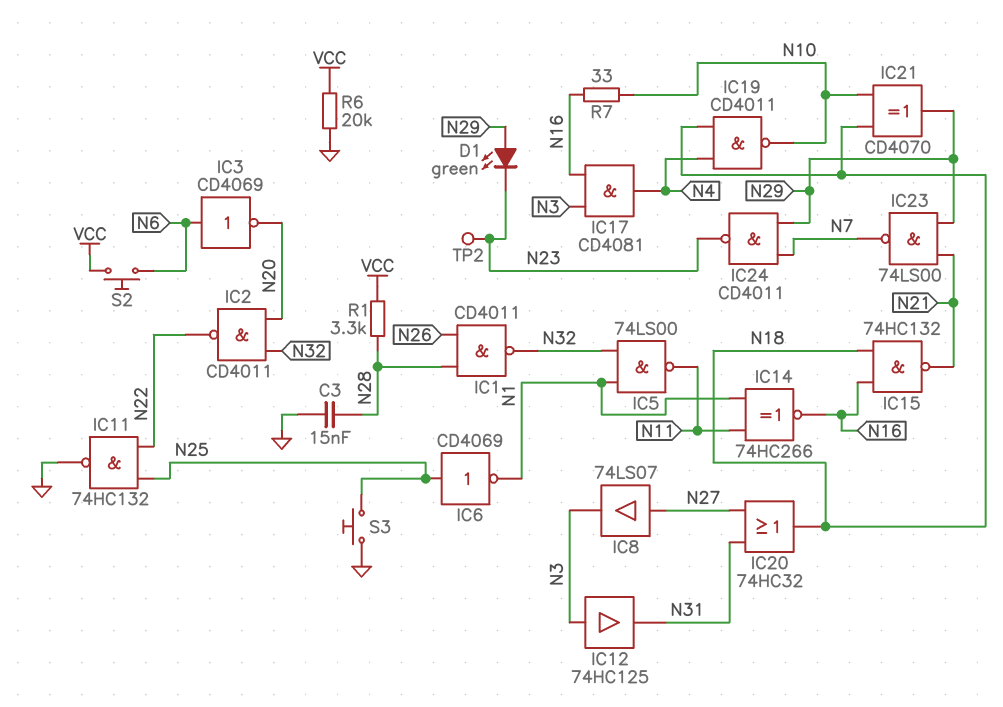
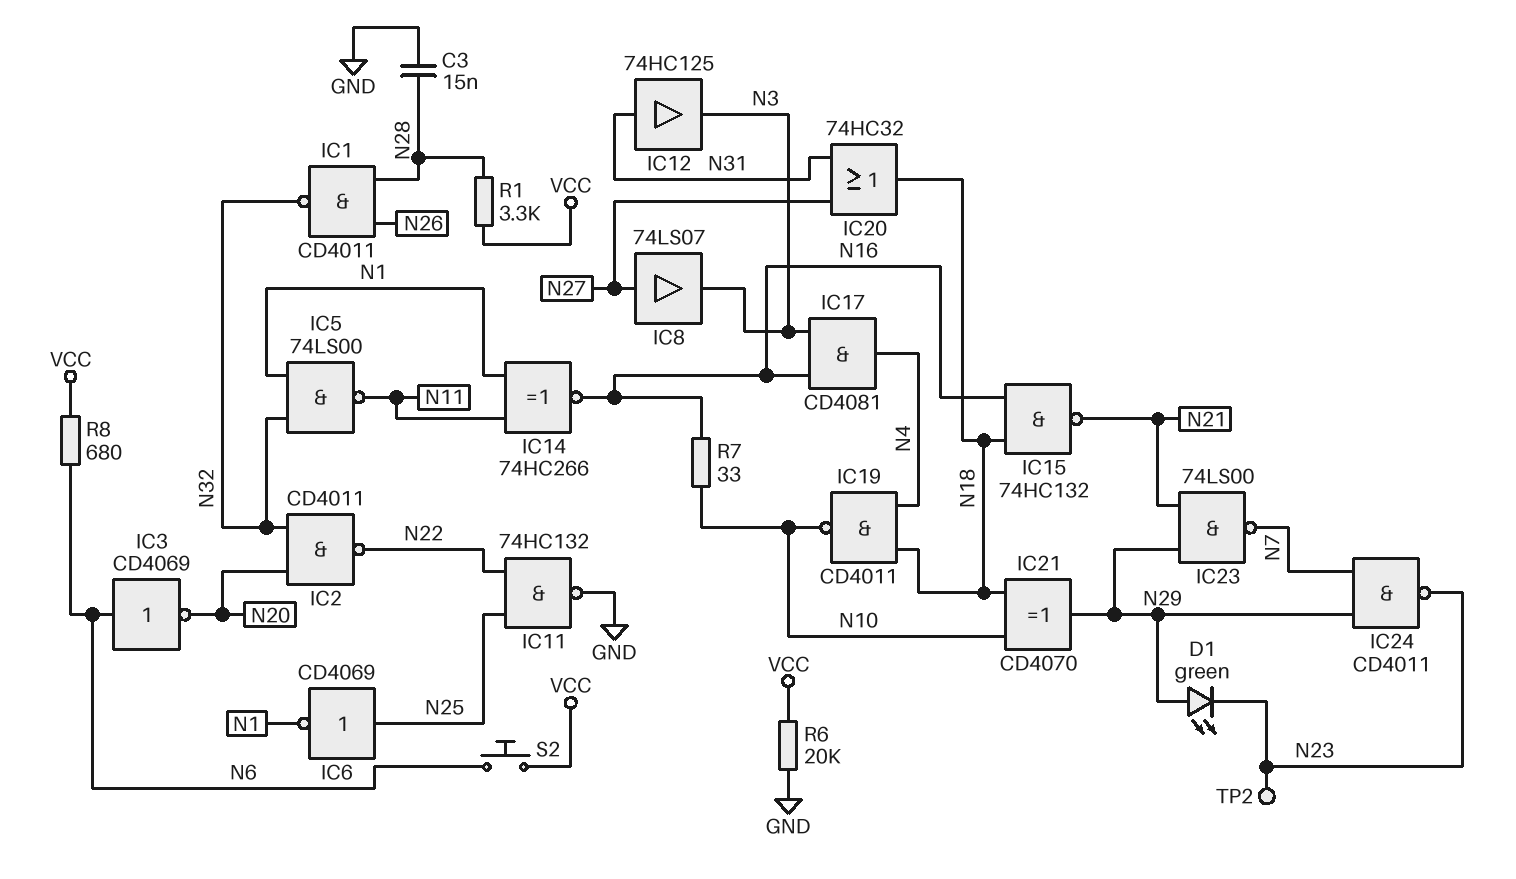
IC12: buffer 74HC125 (in N3, out N31) -> buffer 74HC125 (in N31, out N3)
R8: none -> 680 (N6, VCC)
S3: button (GND, N25) -> none

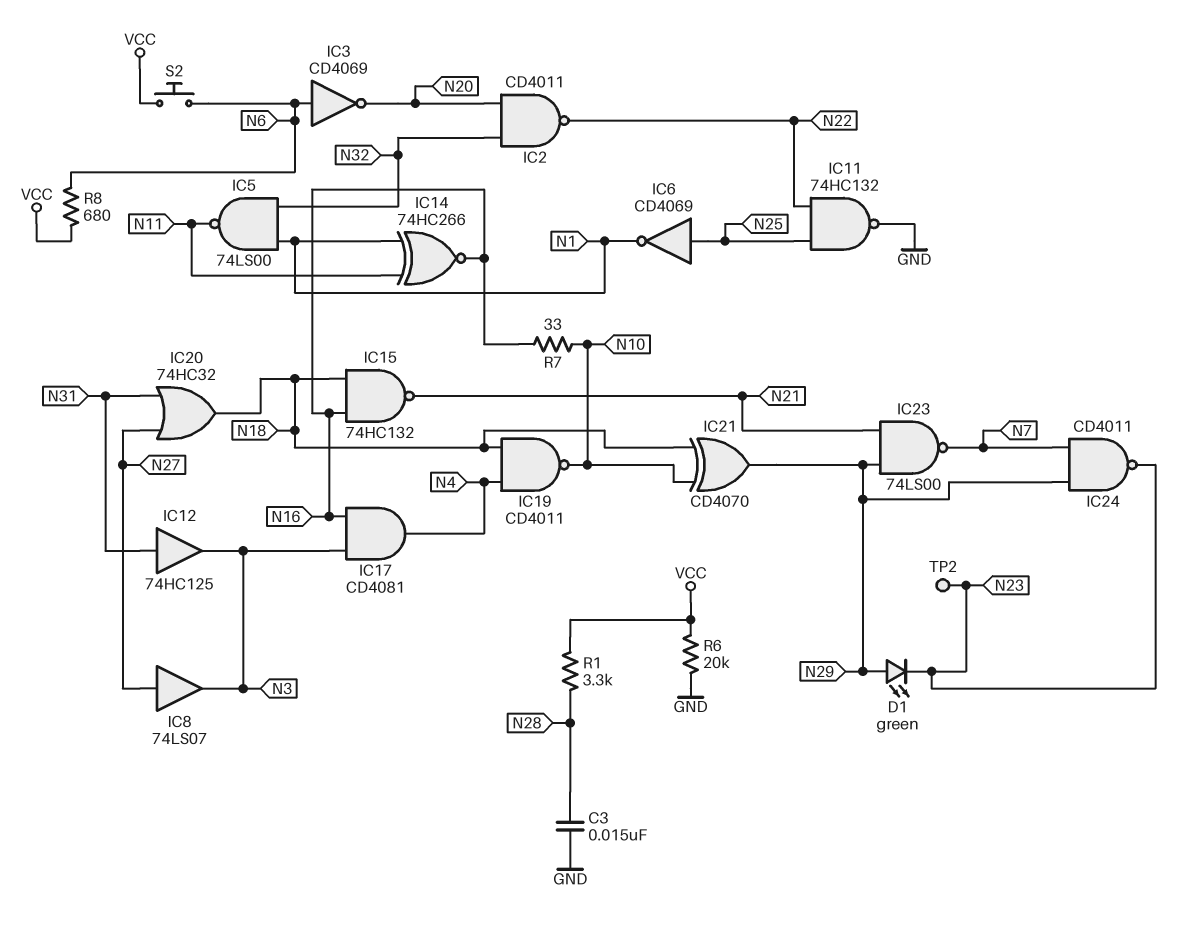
IC1: NAND CD4011 (in N26, in N28, out N32) -> none

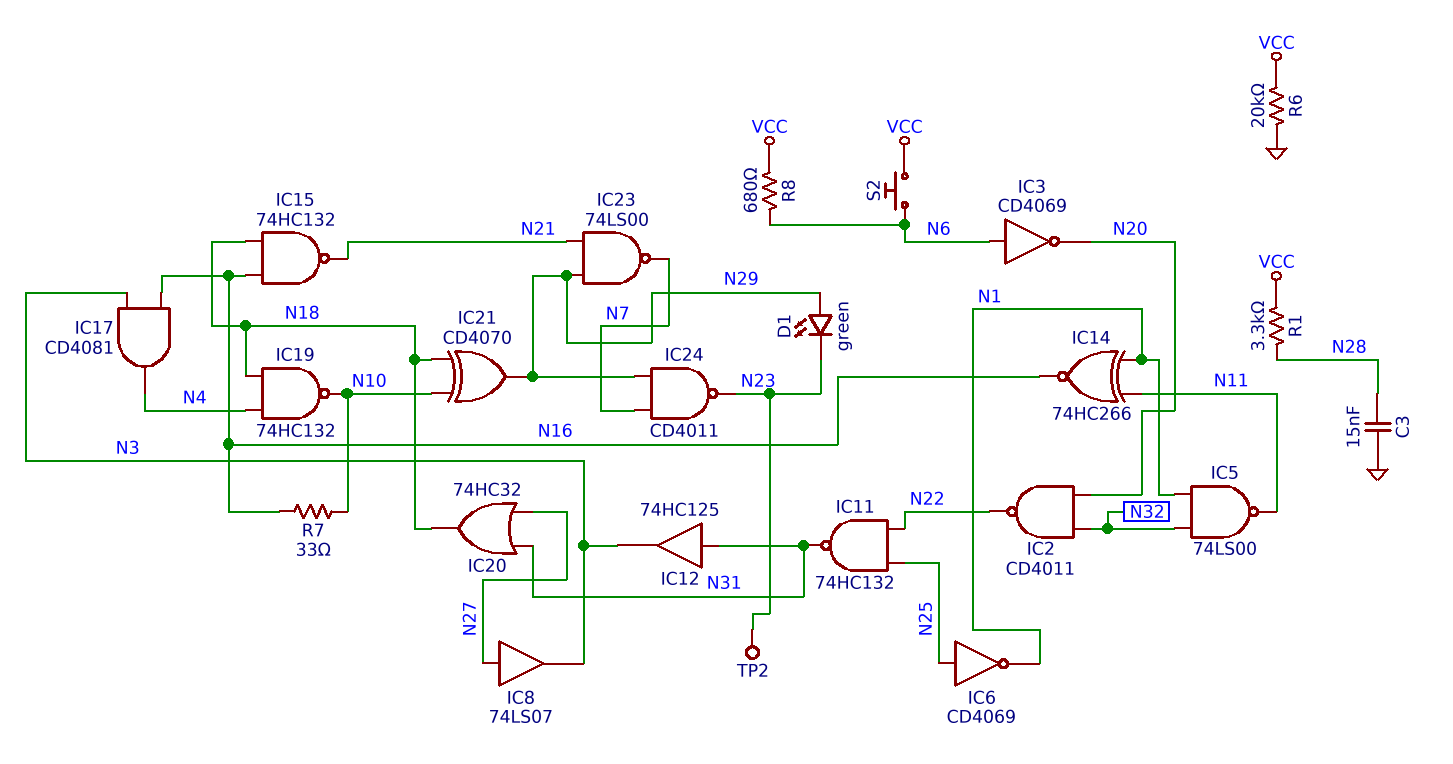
IC11: NAND 74HC132 (in N22, in N25, out GND) -> NAND 74HC132 (in N22, in N25, out N31)
IC19: NAND CD4011 (in N4, in N18, out N10) -> NAND 74HC132 (in N4, in N18, out N10)

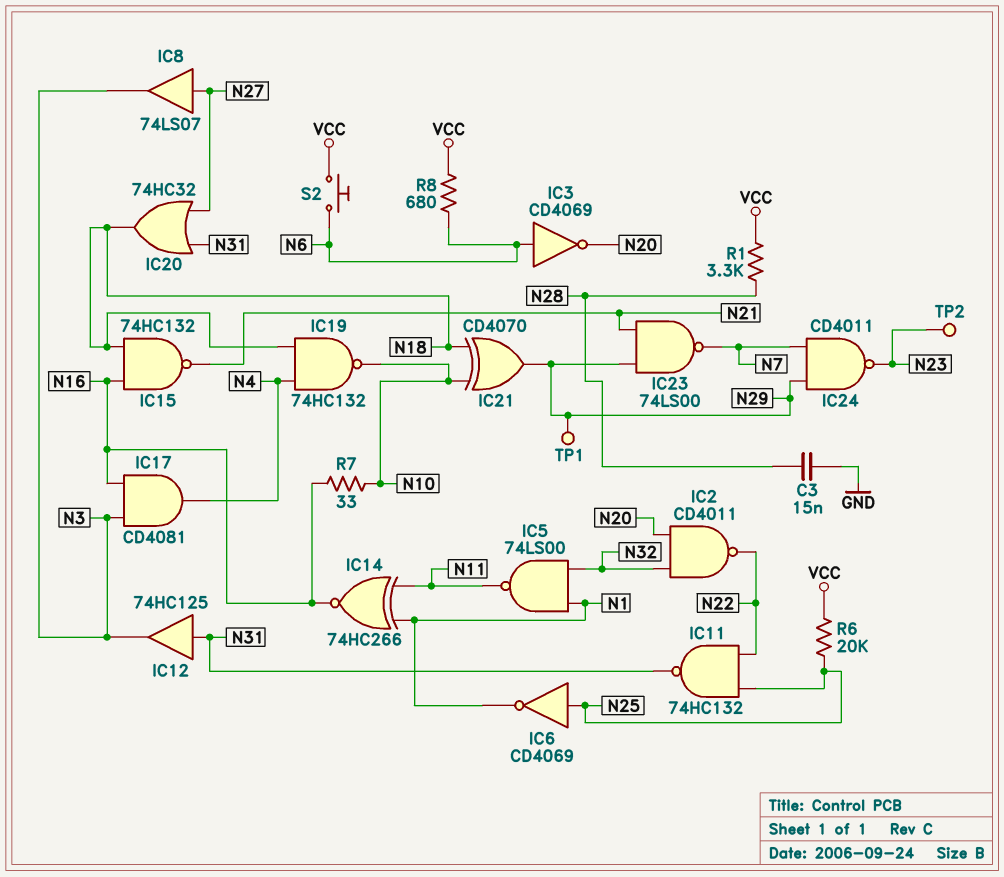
D1: LED green (A N29, K N23) -> none
R6: 20k (GND, VCC) -> 20k (N25, VCC)
TP1: none -> test point (N29)

